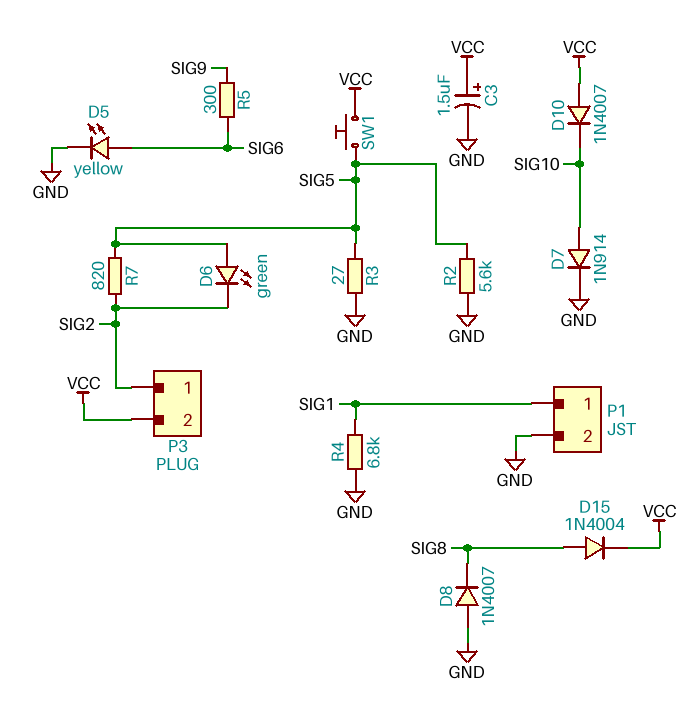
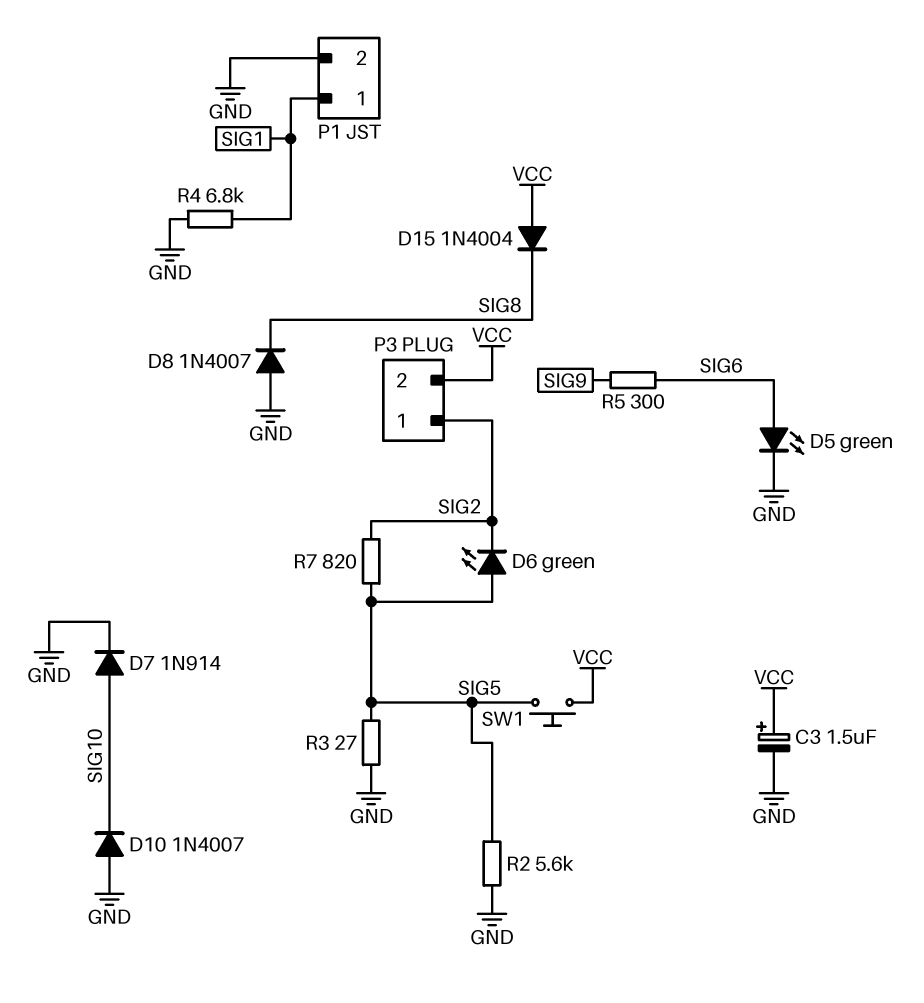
D5: LED yellow (A SIG6, K GND) -> LED green (A SIG6, K GND)
D10: diode 1N4007 (A VCC, K SIG10) -> diode 1N4007 (A GND, K SIG10)
D15: diode 1N4004 (A SIG8, K VCC) -> diode 1N4004 (A VCC, K SIG8)

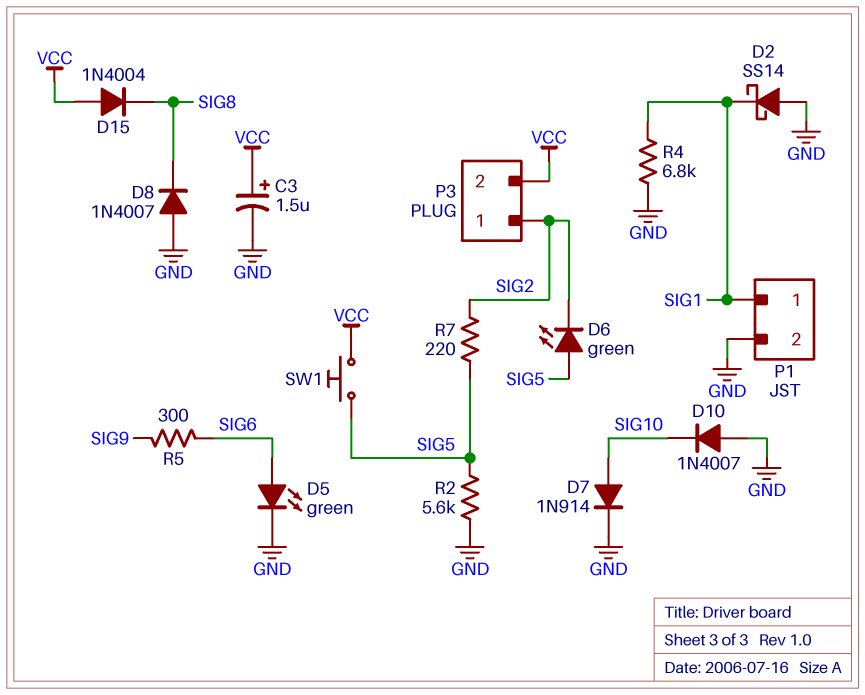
D2: none -> schottky SS14 (A GND, K SIG1)
R3: 27 (GND, SIG5) -> none
R7: 820 (SIG2, SIG5) -> 220 (SIG2, SIG5)

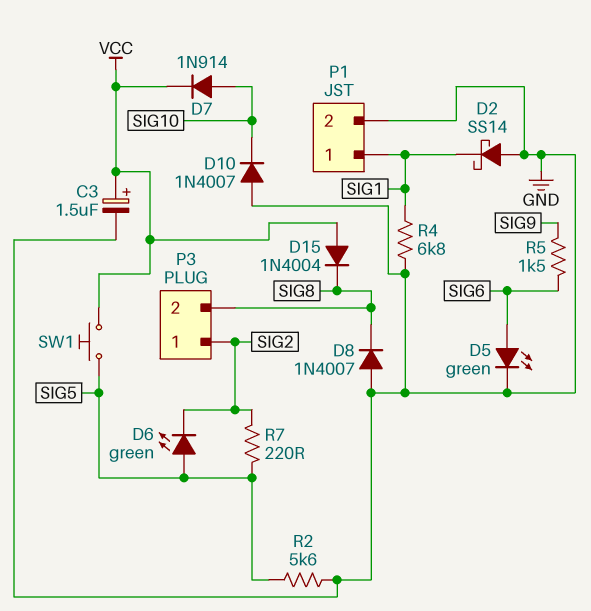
D7: diode 1N914 (A SIG10, K GND) -> diode 1N914 (A SIG10, K VCC)
P3 pin 2: VCC -> SIG8
R5: 300 (SIG6, SIG9) -> 1.5k (SIG6, SIG9)

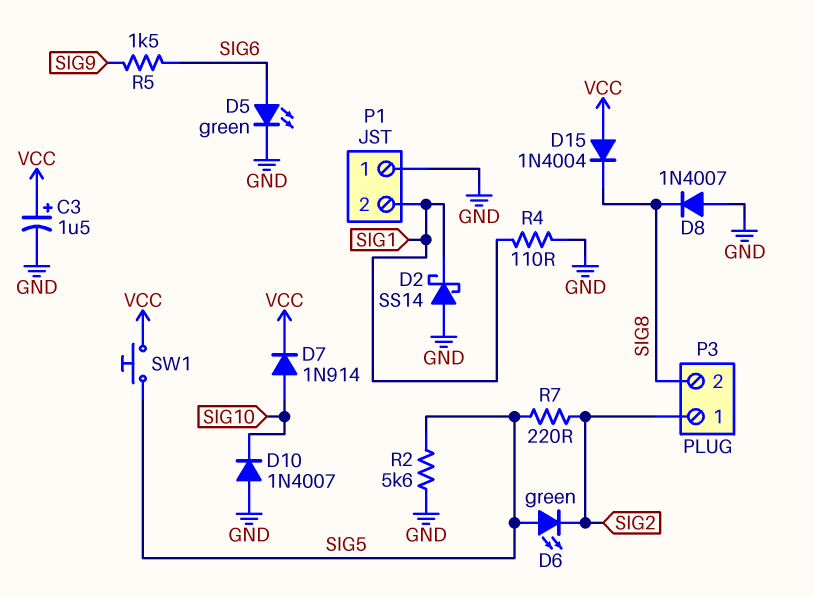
P1 pin 1: SIG1 -> GND
P1 pin 2: GND -> SIG1
R4: 6.8k (GND, SIG1) -> 110 (GND, SIG1)

